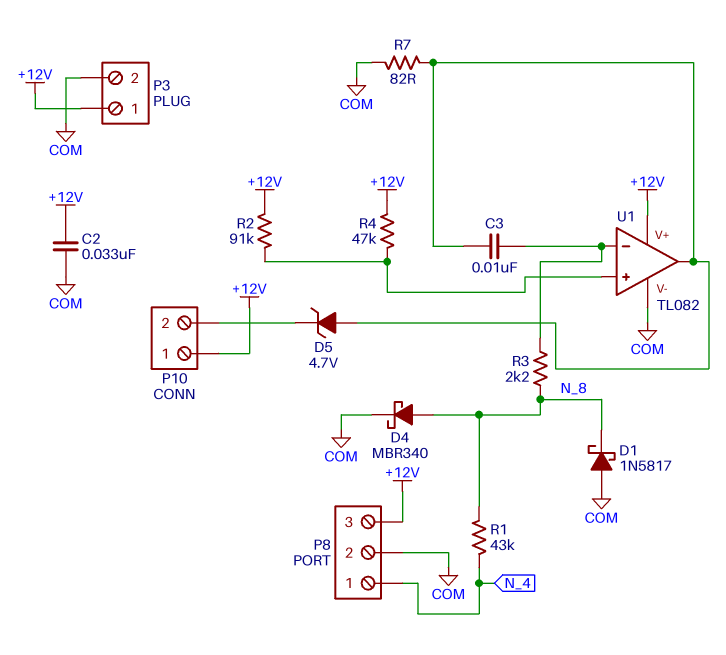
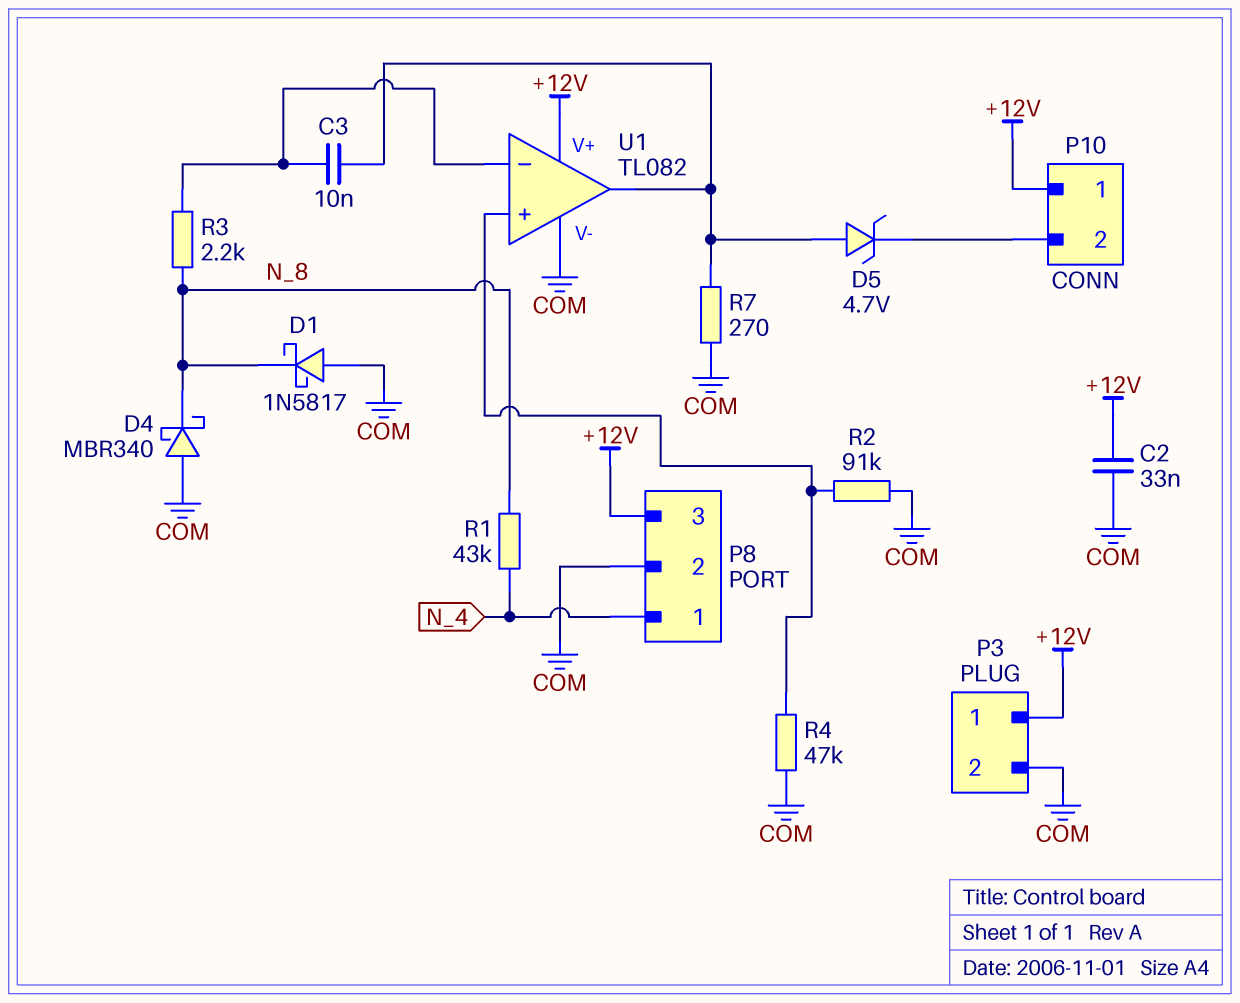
D4: schottky MBR340 (A N_8, K COM) -> schottky MBR340 (A COM, K N_8)
R2: 91k (+12V, U1/in+) -> 91k (COM, U1/in+)
R4: 47k (+12V, U1/in+) -> 47k (COM, U1/in+)
R7: 82 (COM, U1/out) -> 270 (COM, U1/out)

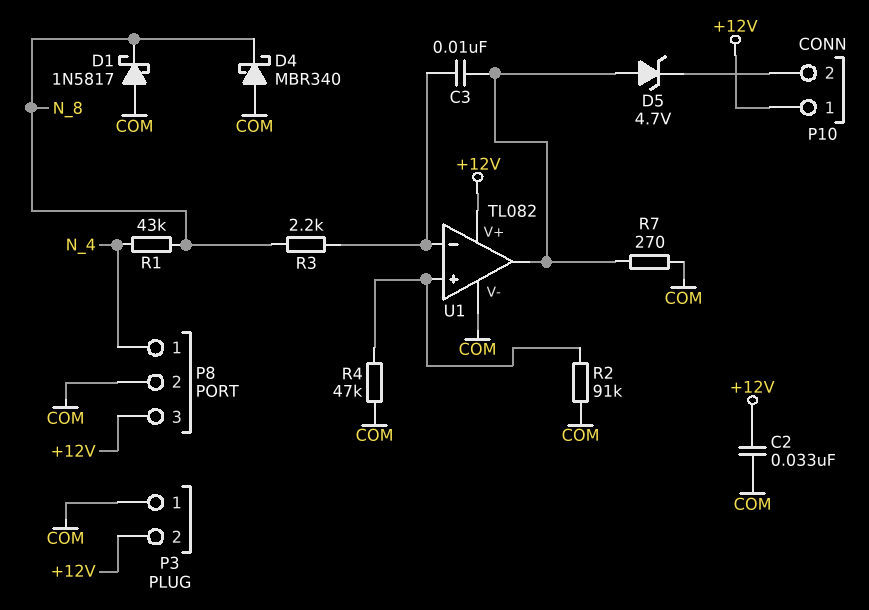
P3 pin 1: +12V -> COM
P3 pin 2: COM -> +12V

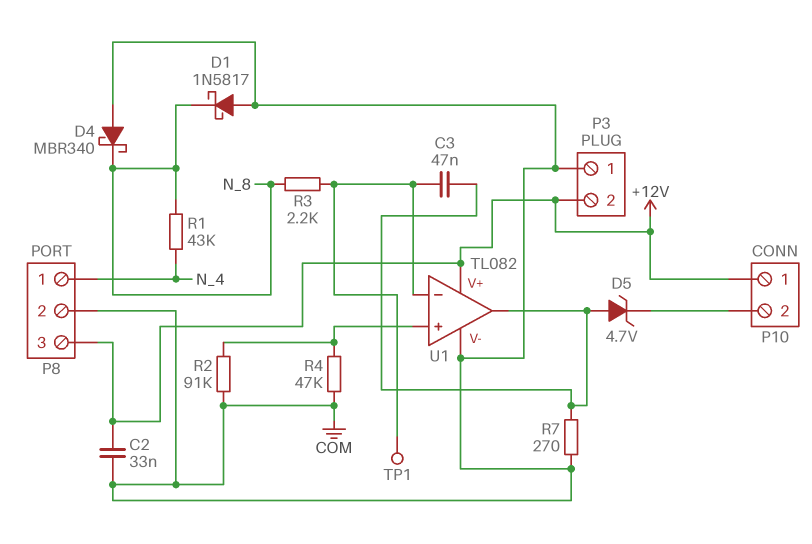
C3: 10nF (U1/in-, U1/out) -> 47nF (U1/in-, U1/out)
TP1: none -> test point (U1/in-)

